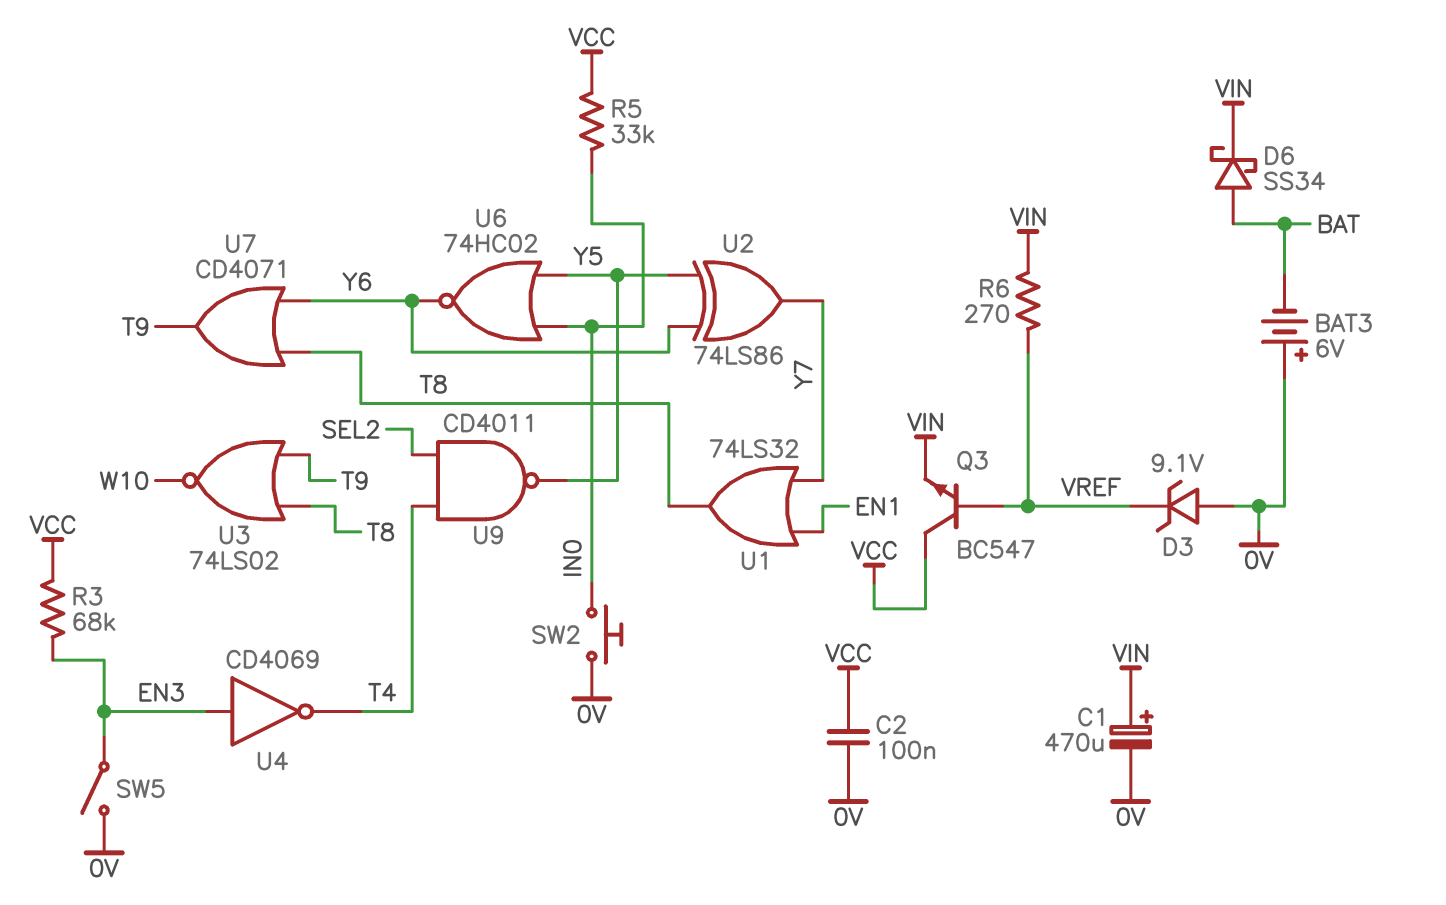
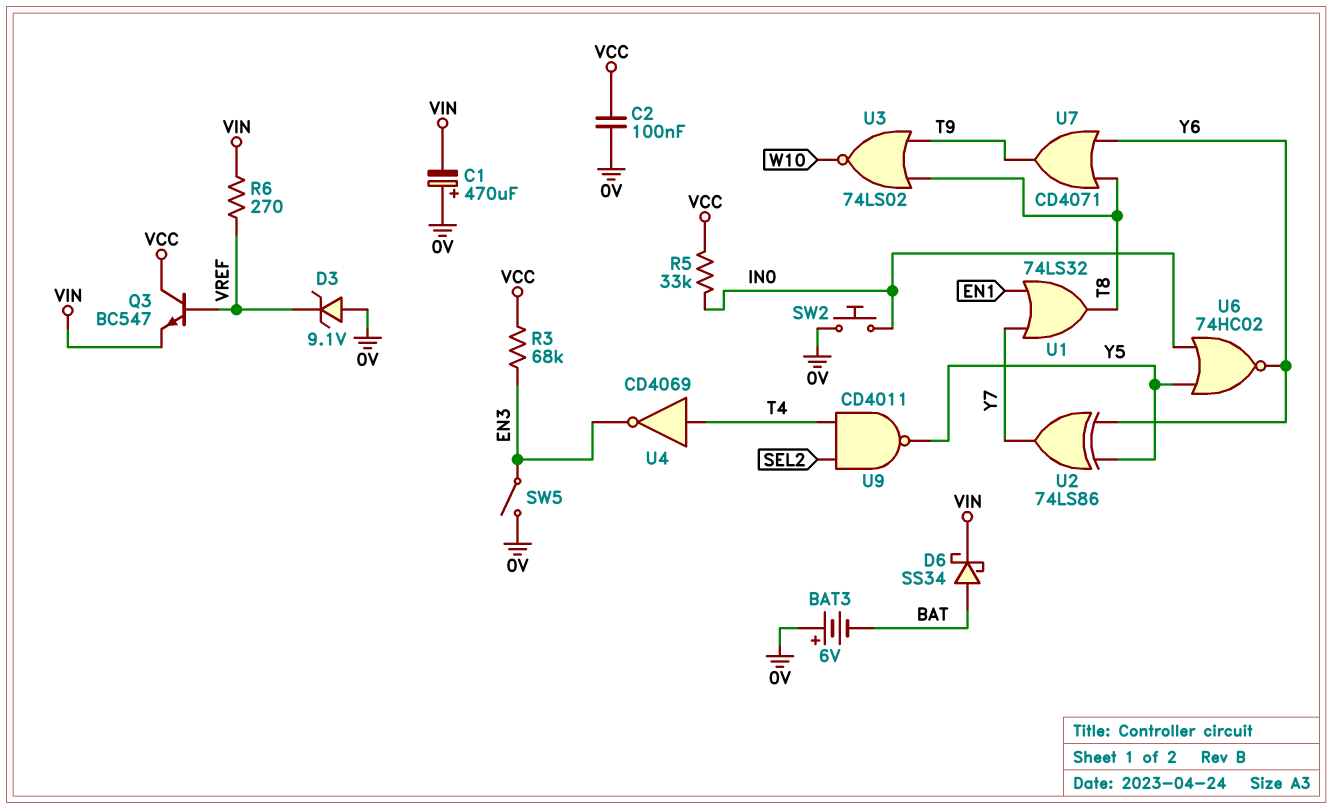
C1: 470uF (plus VIN, minus 0V) -> 470uF (plus 0V, minus VIN)
U4: NOT CD4069 (in EN3, out T4) -> NOT CD4069 (in T4, out EN3)

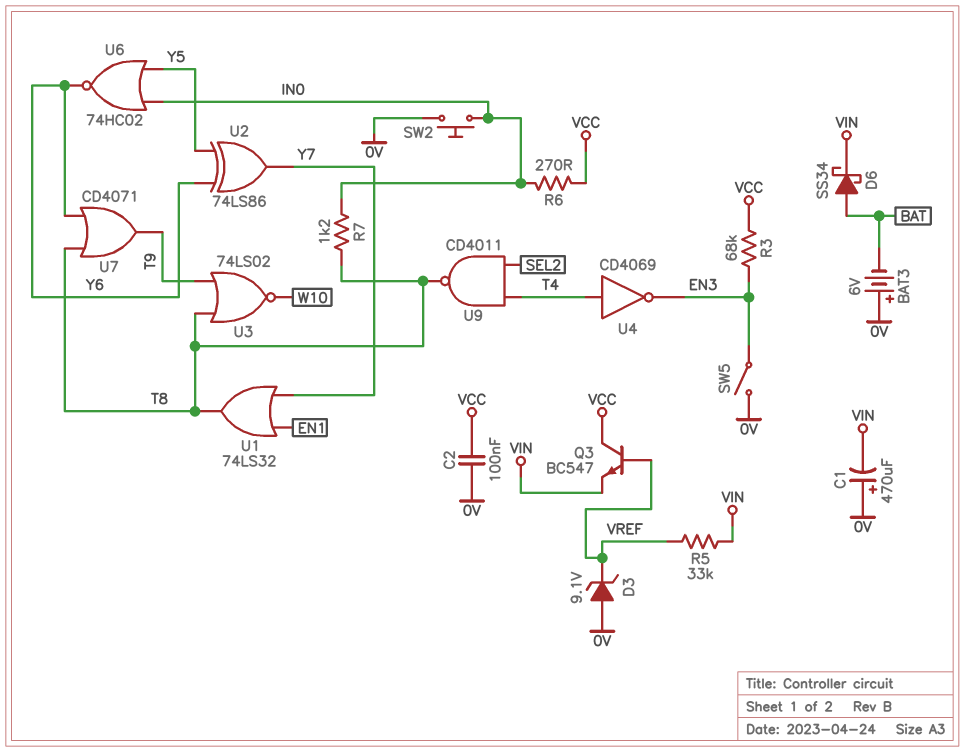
R5: 33k (IN0, VCC) -> 33k (VIN, VREF)
R6: 270 (VIN, VREF) -> 270 (IN0, VCC)
R7: none -> 1.2k (IN0, T8)
U9: NAND CD4011 (in SEL2, in T4, out Y5) -> NAND CD4011 (in SEL2, in T4, out T8)

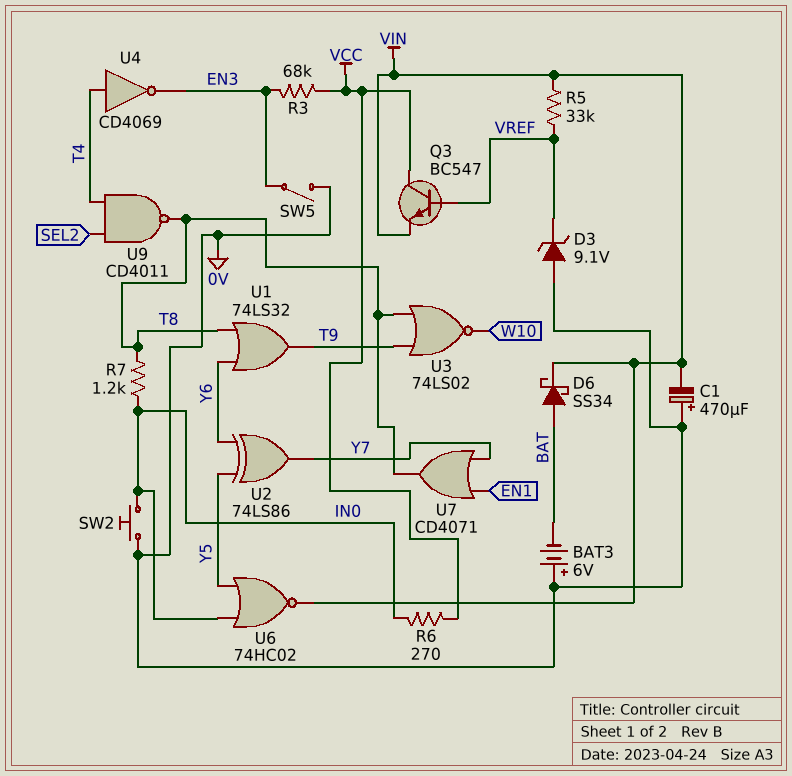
C2: 100nF (0V, VCC) -> none
U1: OR 74LS32 (in EN1, in Y7, out T8) -> OR 74LS32 (in T8, in Y6, out T9)
U6: NOR 74HC02 (in IN0, in Y5, out Y6) -> NOR 74HC02 (in IN0, in Y5, out VIN)
U7: OR CD4071 (in T8, in Y6, out T9) -> OR CD4071 (in EN1, in Y7, out T8)

